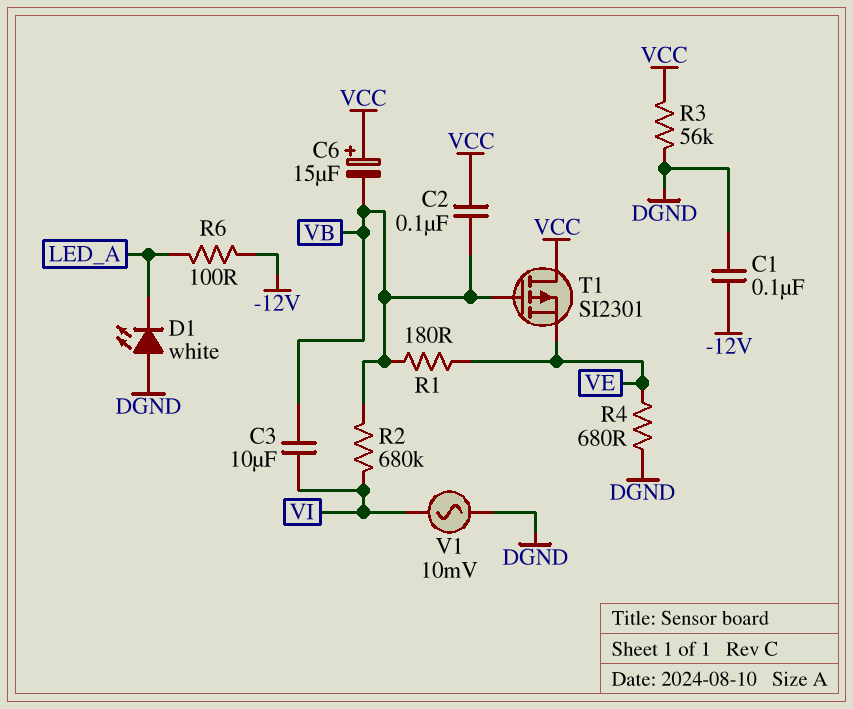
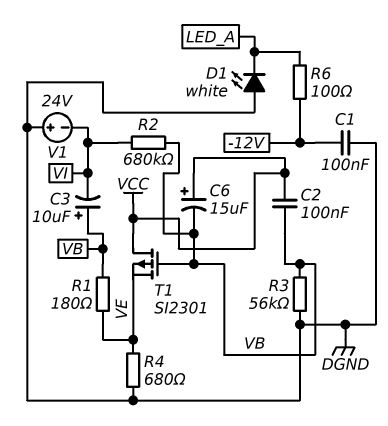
C3: 10uF (VB, VI) -> 10uF (plus VB, minus VI)
R3: 56k (DGND, VCC) -> 56k (DGND, VB)
V1: AC 10mV (DGND, VI) -> 24V (plus DGND, minus VI)

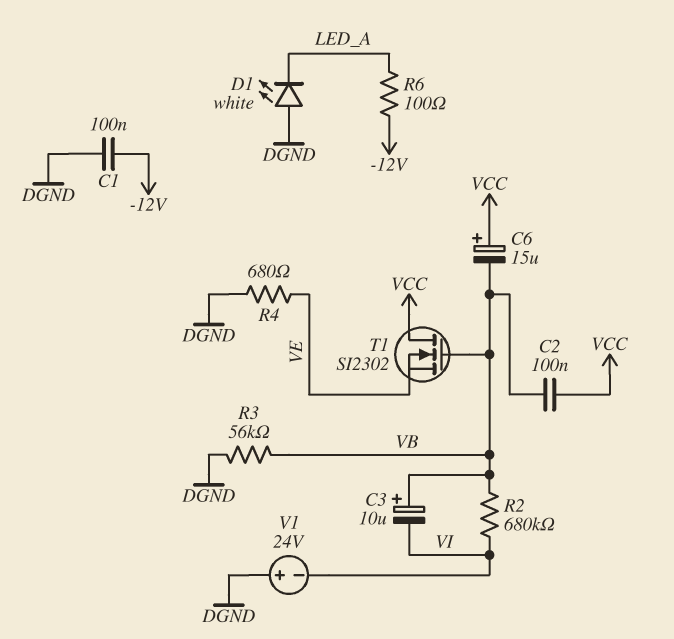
R1: 180 (VB, VE) -> none
T1: PMOS SI2301 (G VB, D VCC, S VE) -> NMOS SI2302 (G VB, D VCC, S VE)

